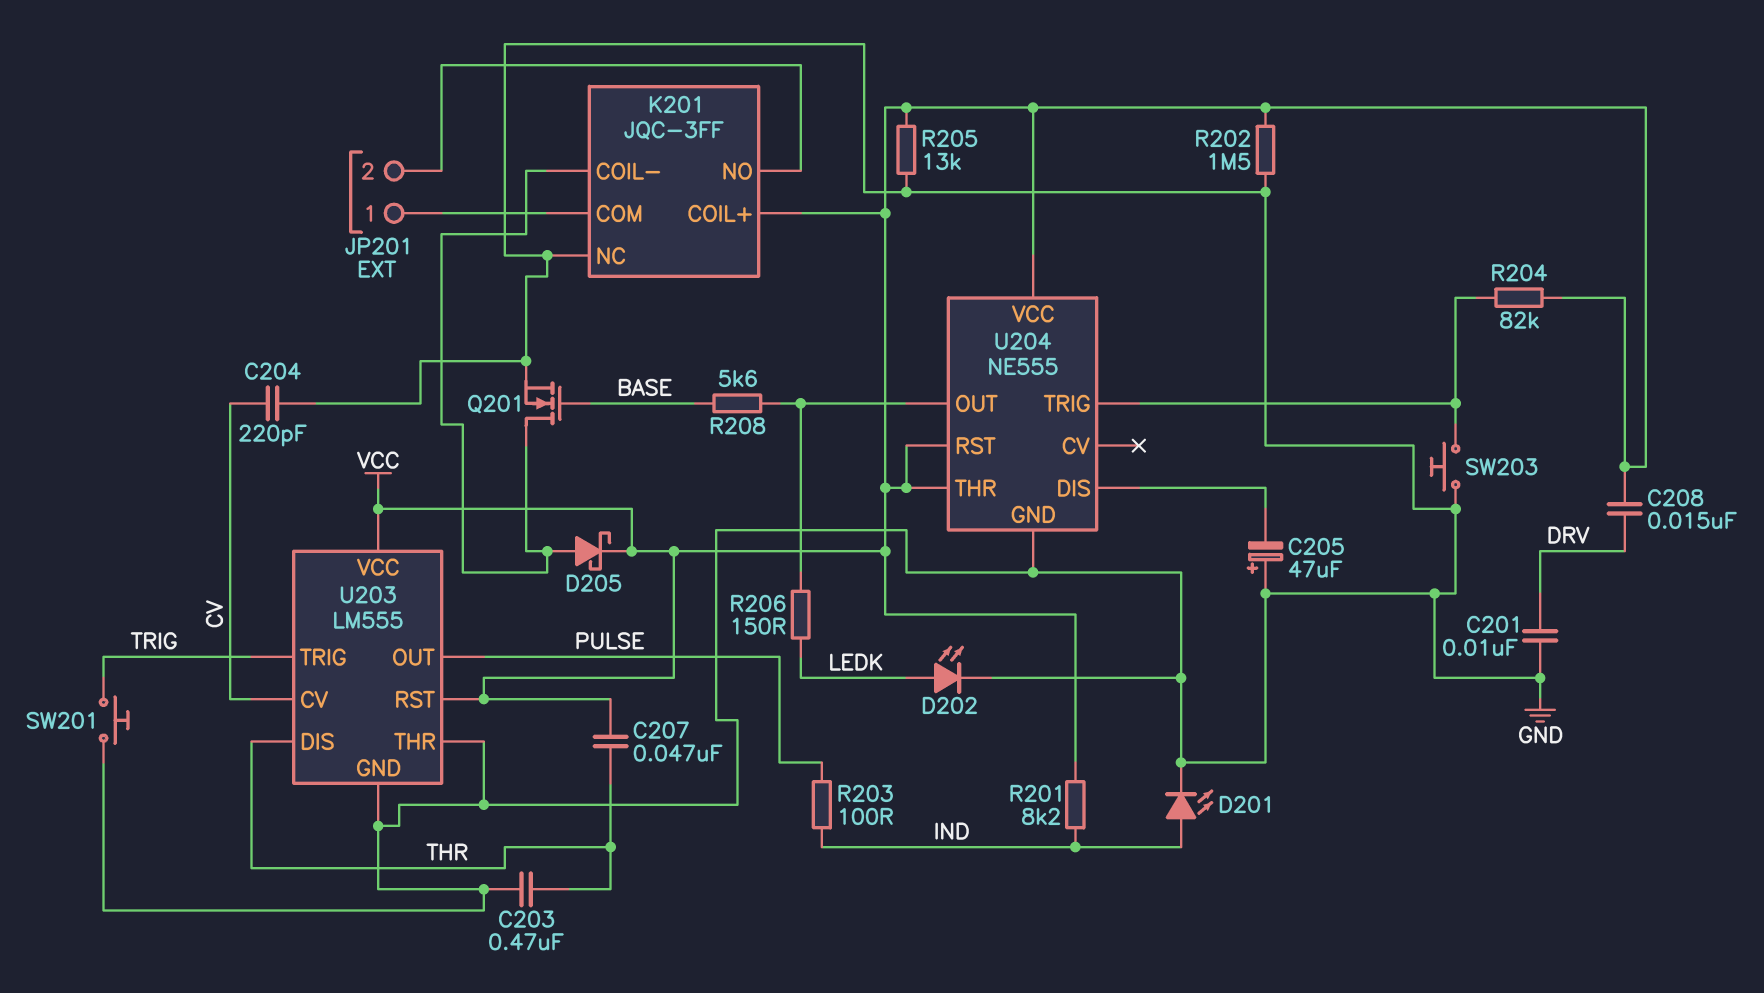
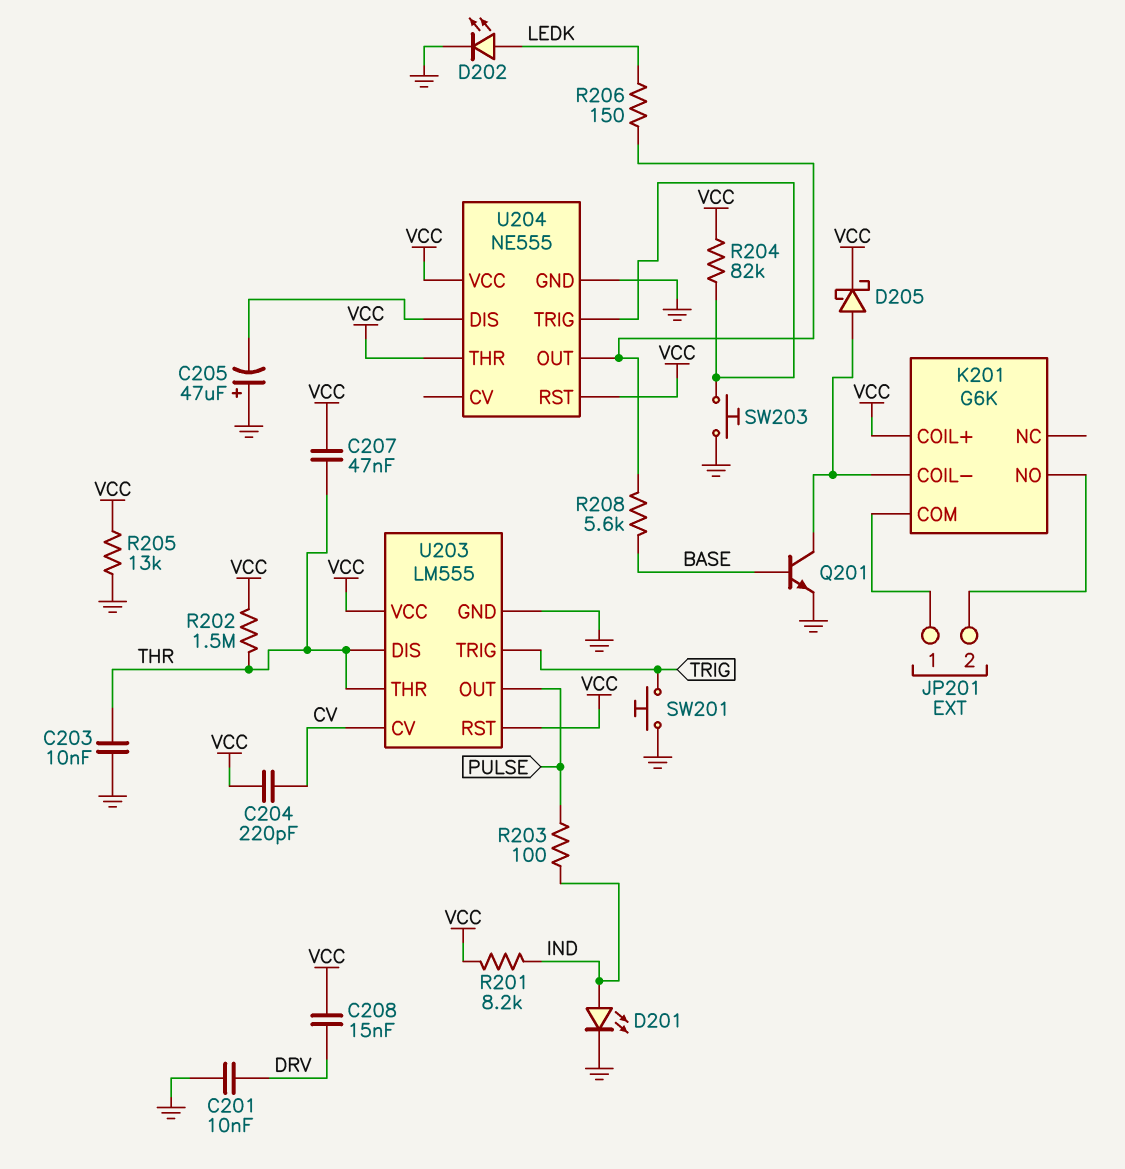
C203: 470nF (GND, THR) -> 10nF (GND, THR)
C204: 220pF (CV, GND) -> 220pF (CV, VCC)
K201: JQC-3FF -> G6K
K201 pin NC: GND -> none
Q201: NMOS (G BASE, D K201/COIL-, S GND) -> NPN (B BASE, C K201/COIL-, E GND)
R202: 1.5M (GND, VCC) -> 1.5M (THR, VCC)
U203 pin THR: GND -> THR

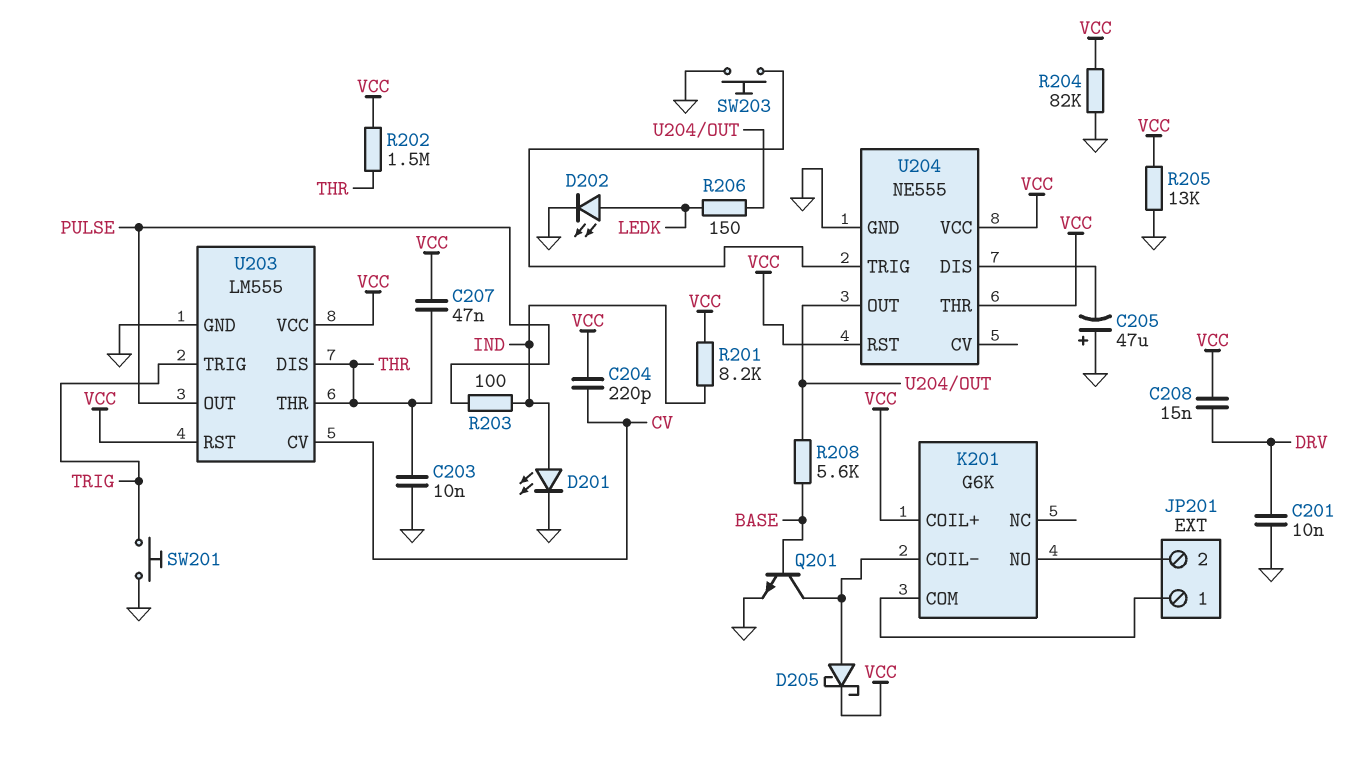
R204: 82k (U204/TRIG, VCC) -> 82k (GND, VCC)

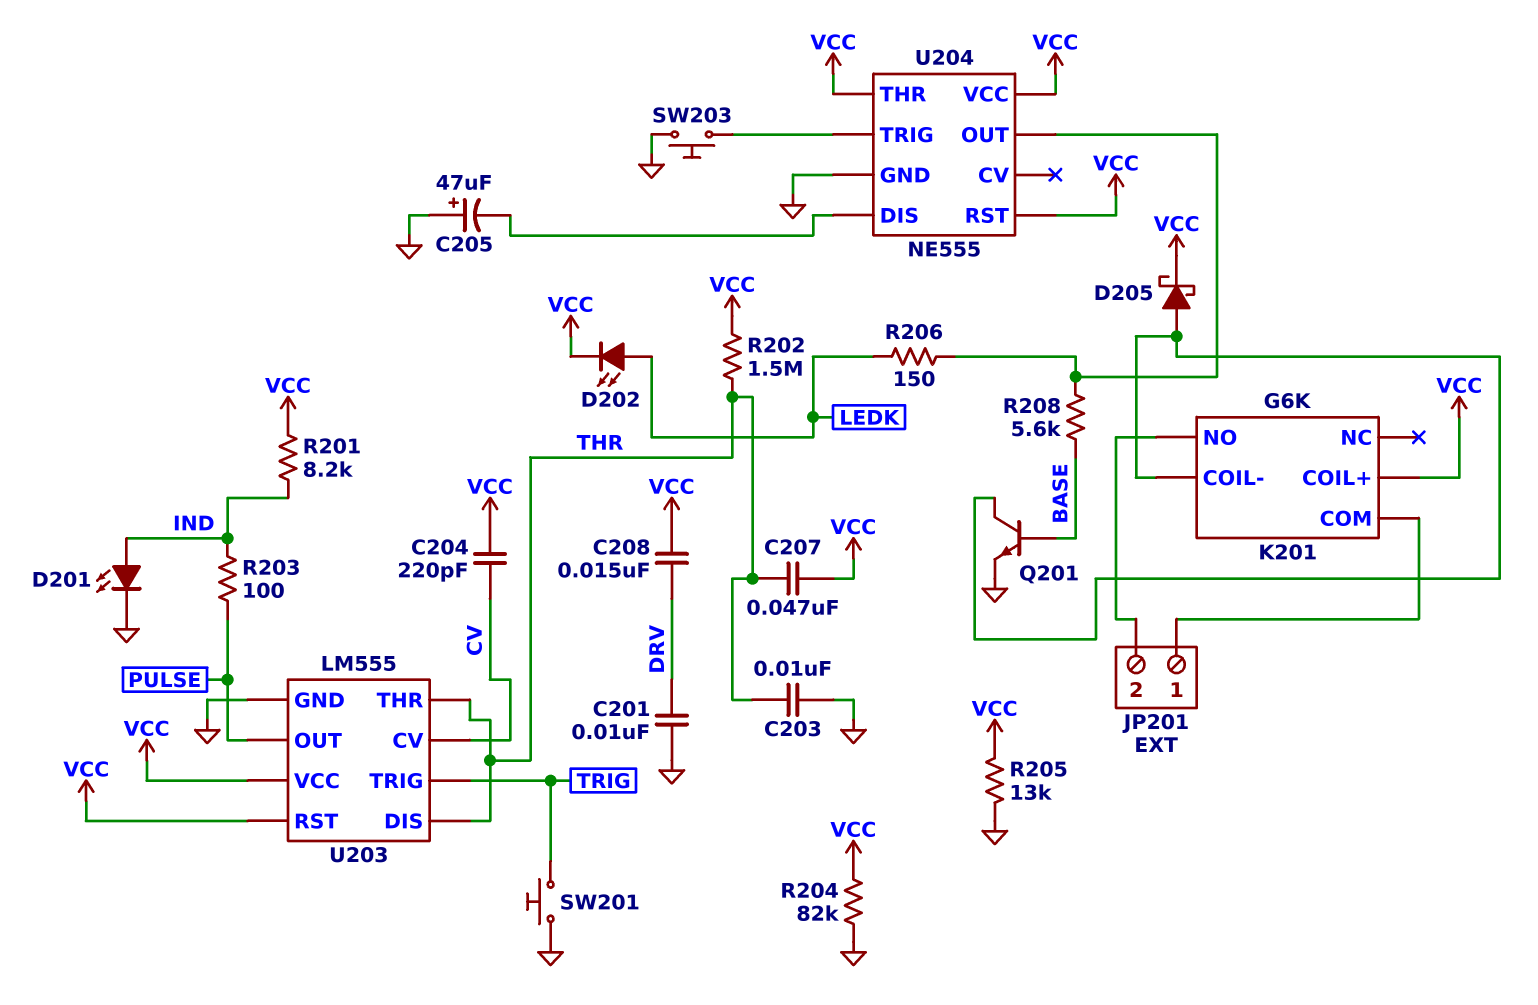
D202: LED (A LEDK, K GND) -> LED (A LEDK, K VCC)

